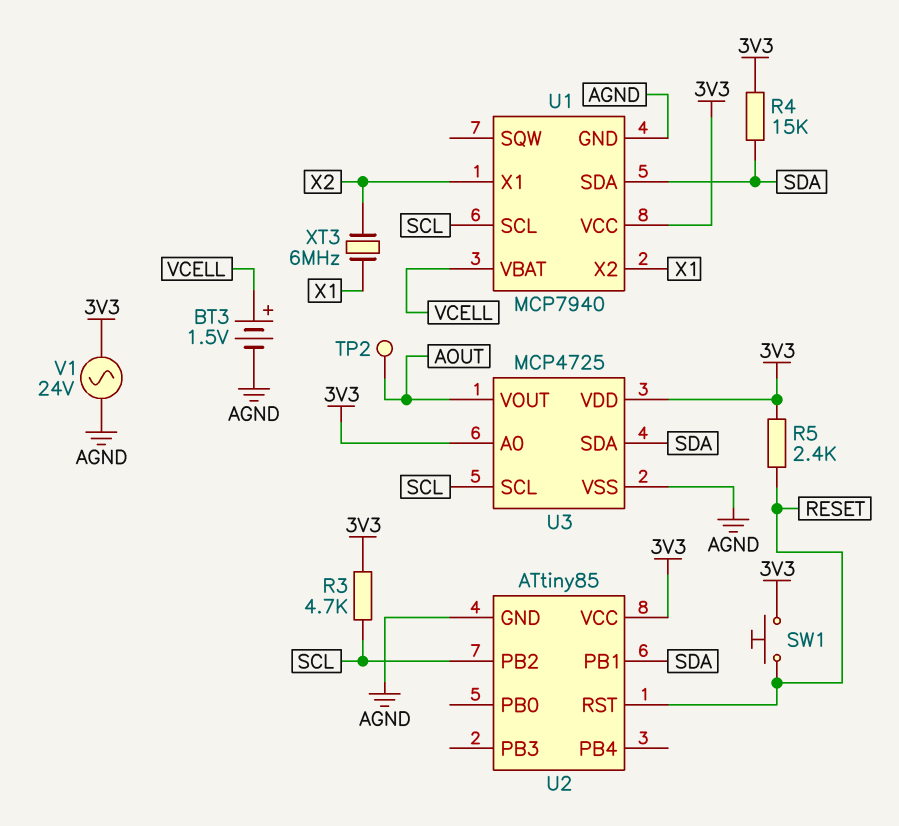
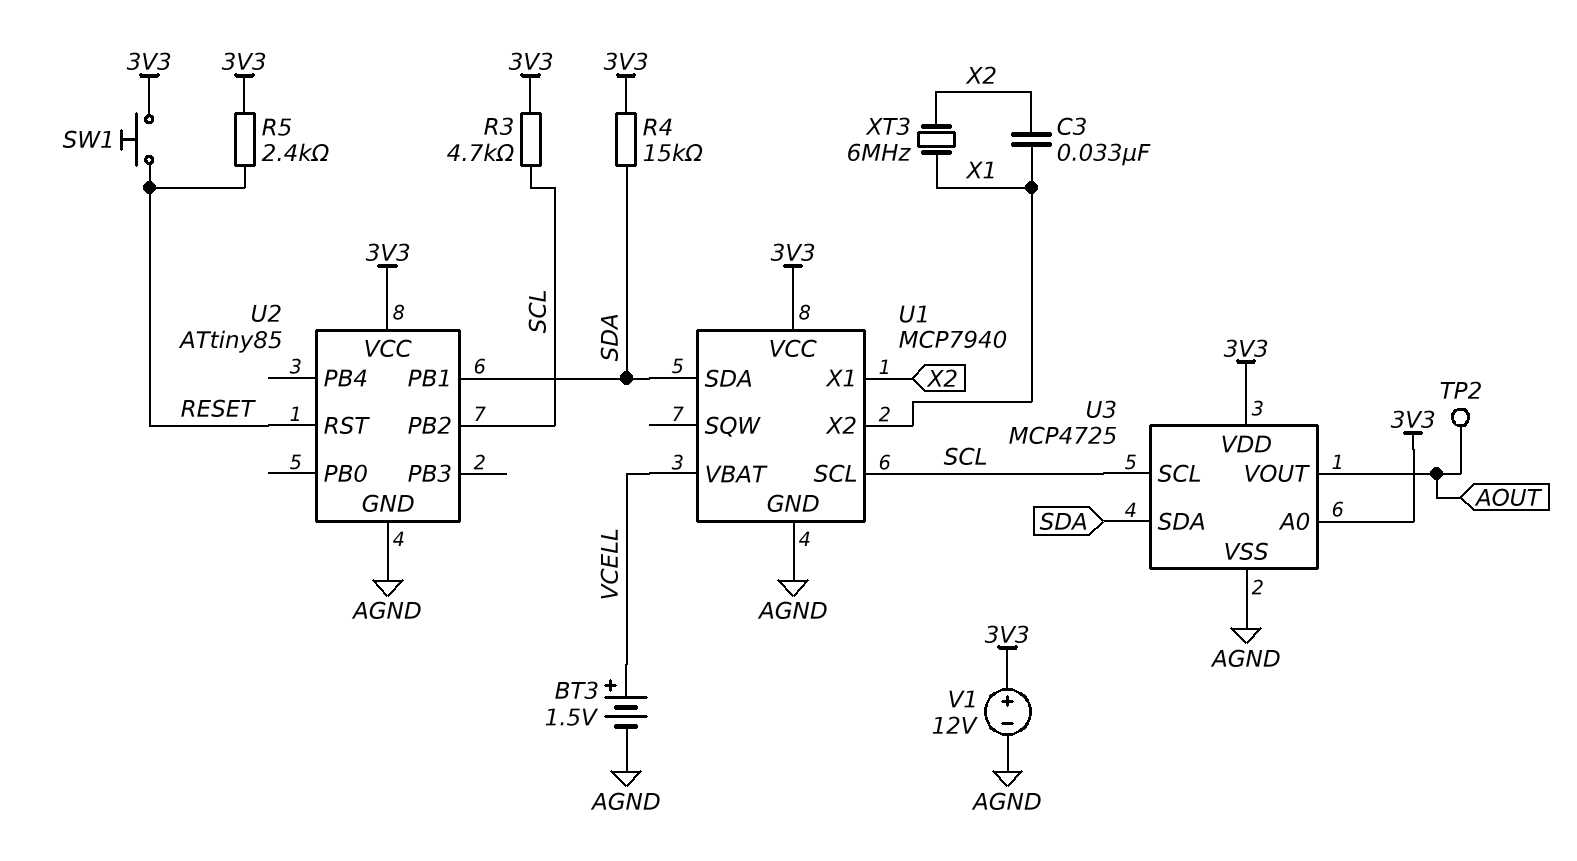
C3: none -> 33nF (X1, X2)
V1: AC 24V (3V3, AGND) -> 12V (plus 3V3, minus AGND)

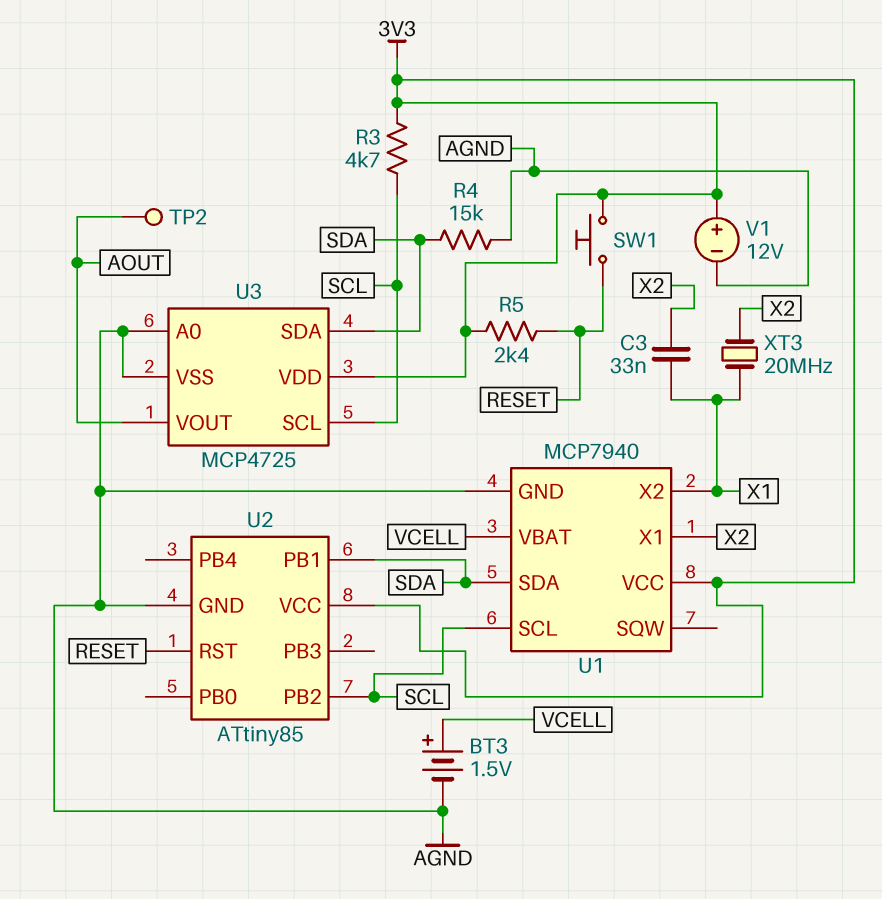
R4: 15k (3V3, SDA) -> 15k (AGND, SDA)
U3 pin A0: 3V3 -> AGND
XT3: 6MHz (X1, X2) -> 20MHz (X1, X2)

